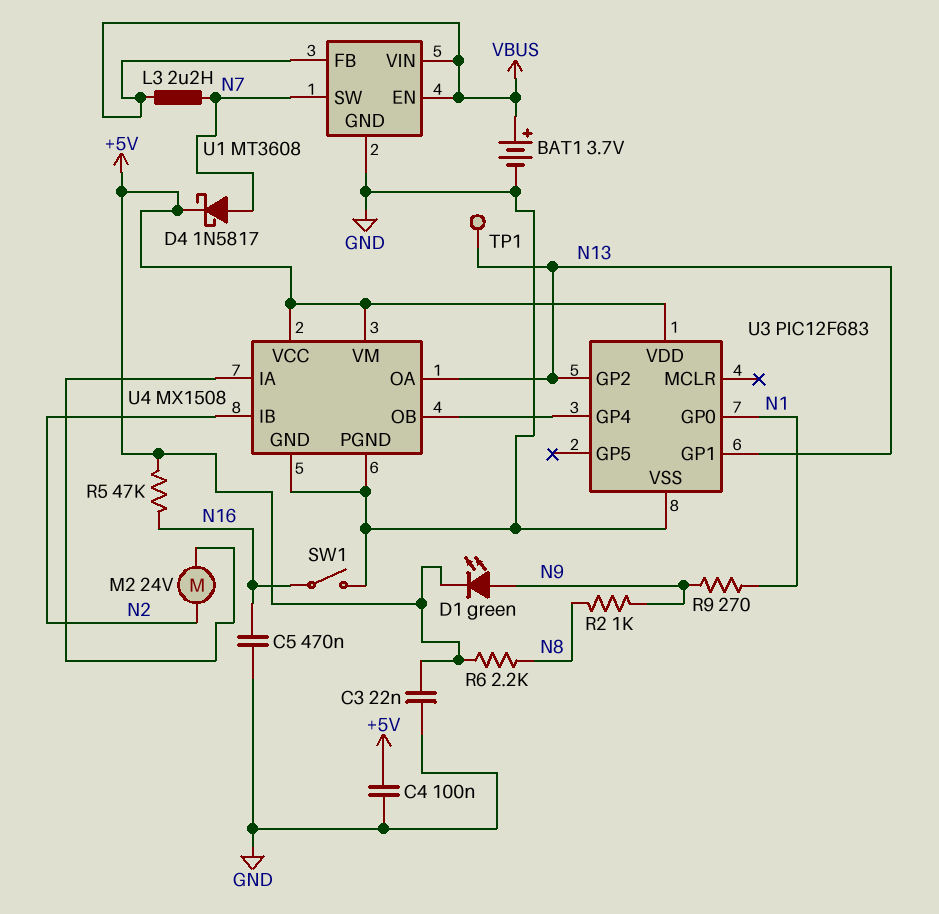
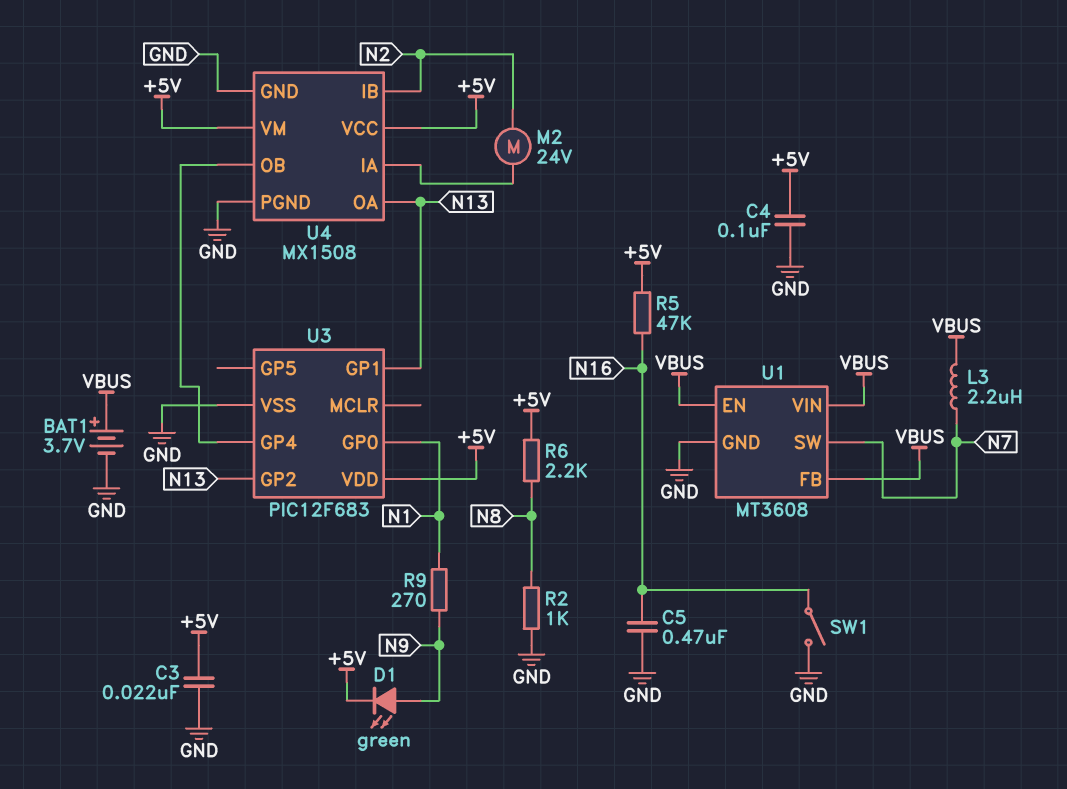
D4: schottky 1N5817 (A N7, K +5V) -> none
R2: 1k (N8, N9) -> 1k (GND, N8)
TP1: test point (N13) -> none

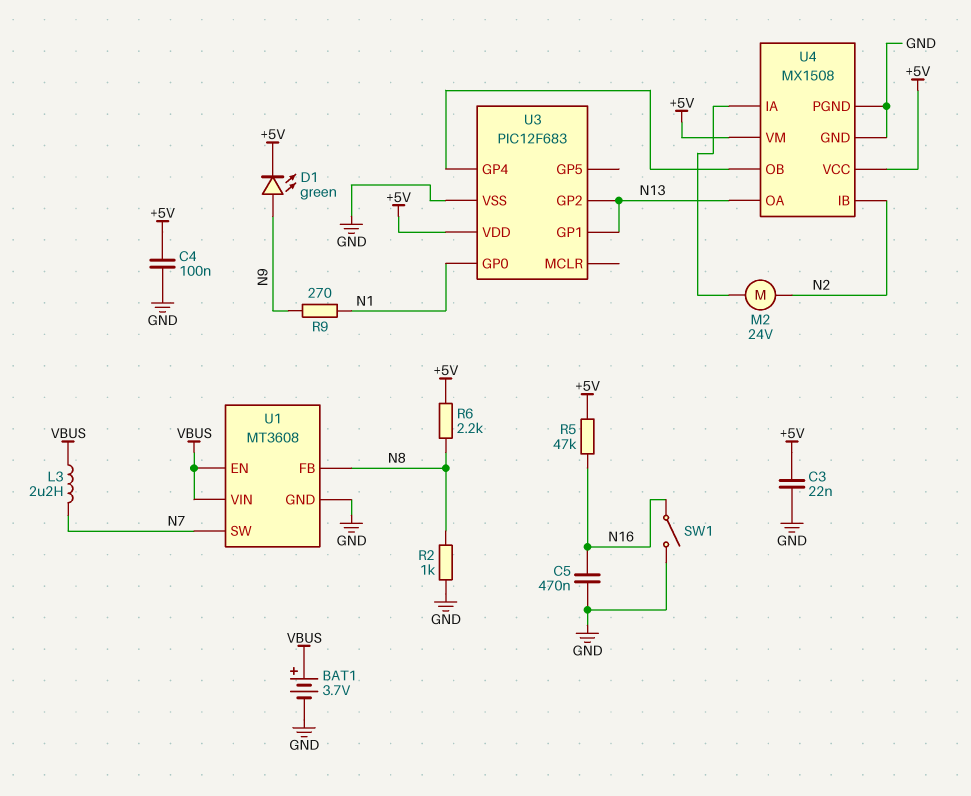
U1 pin FB: VBUS -> N8

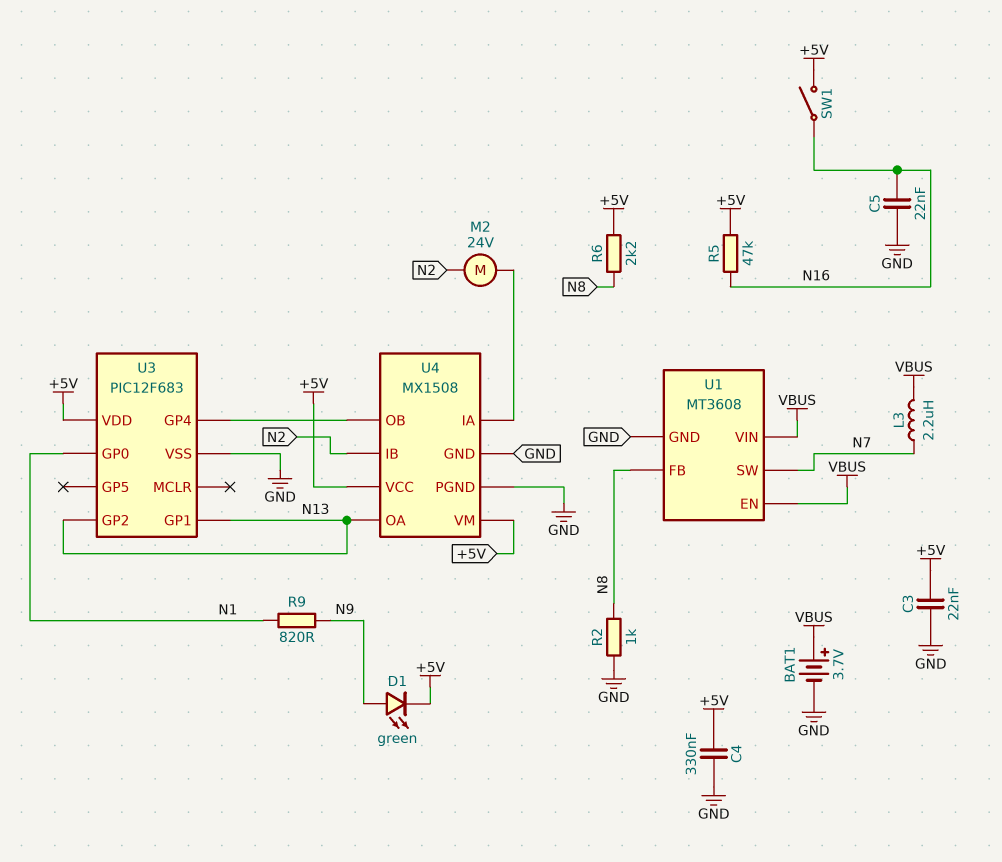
C4: 100nF (+5V, GND) -> 330nF (+5V, GND)
C5: 470nF (GND, N16) -> 22nF (GND, N16)
R9: 270 (N1, N9) -> 820 (N1, N9)
SW1: switch (GND, N16) -> switch (+5V, N16)

